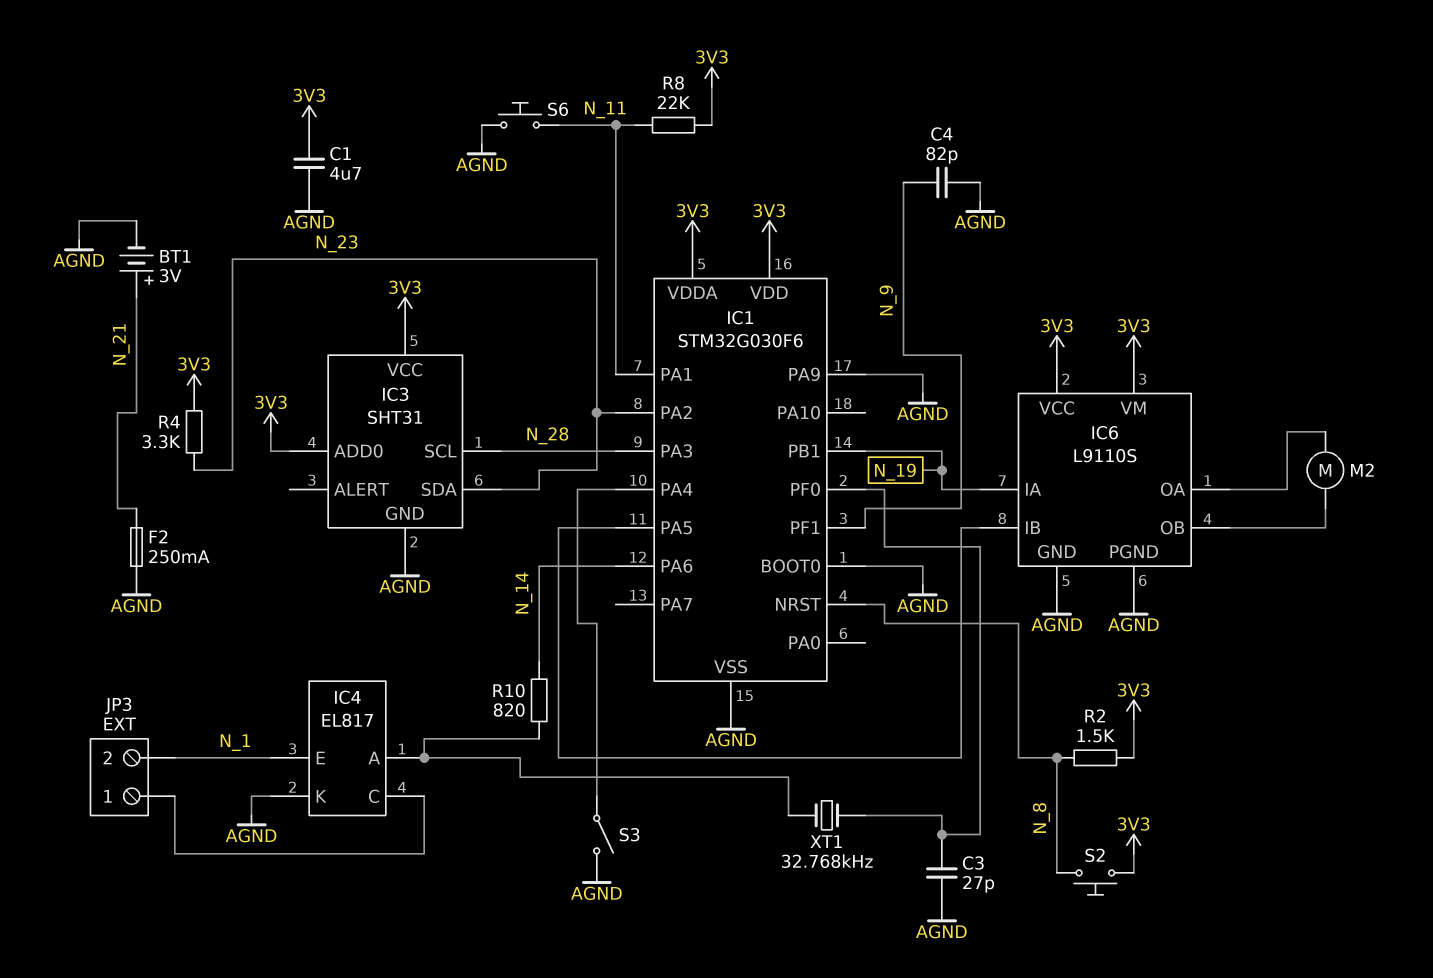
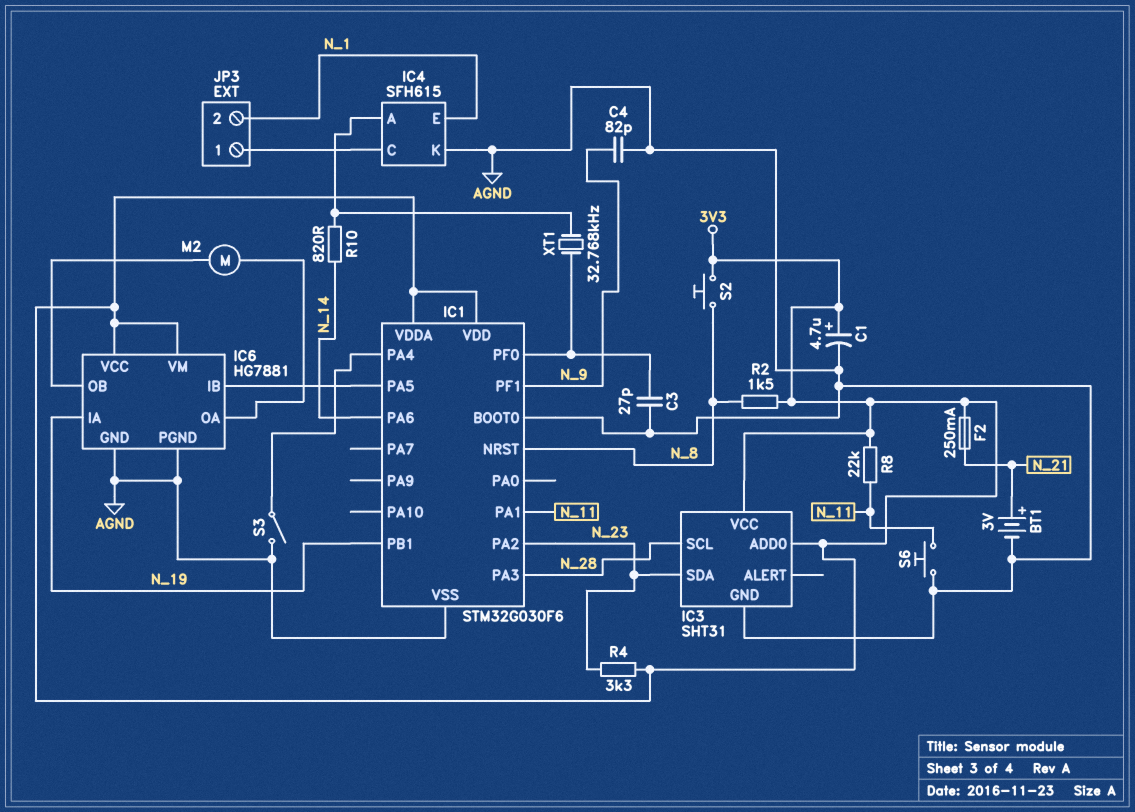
C1: 4.7uF (3V3, AGND) -> 4.7uF (plus 3V3, minus AGND)
F2: 250mA (AGND, N_21) -> 250mA (3V3, N_21)
IC1 pin PA9: AGND -> none
IC4: EL817 -> SFH615
IC6: L9110S -> HG7881

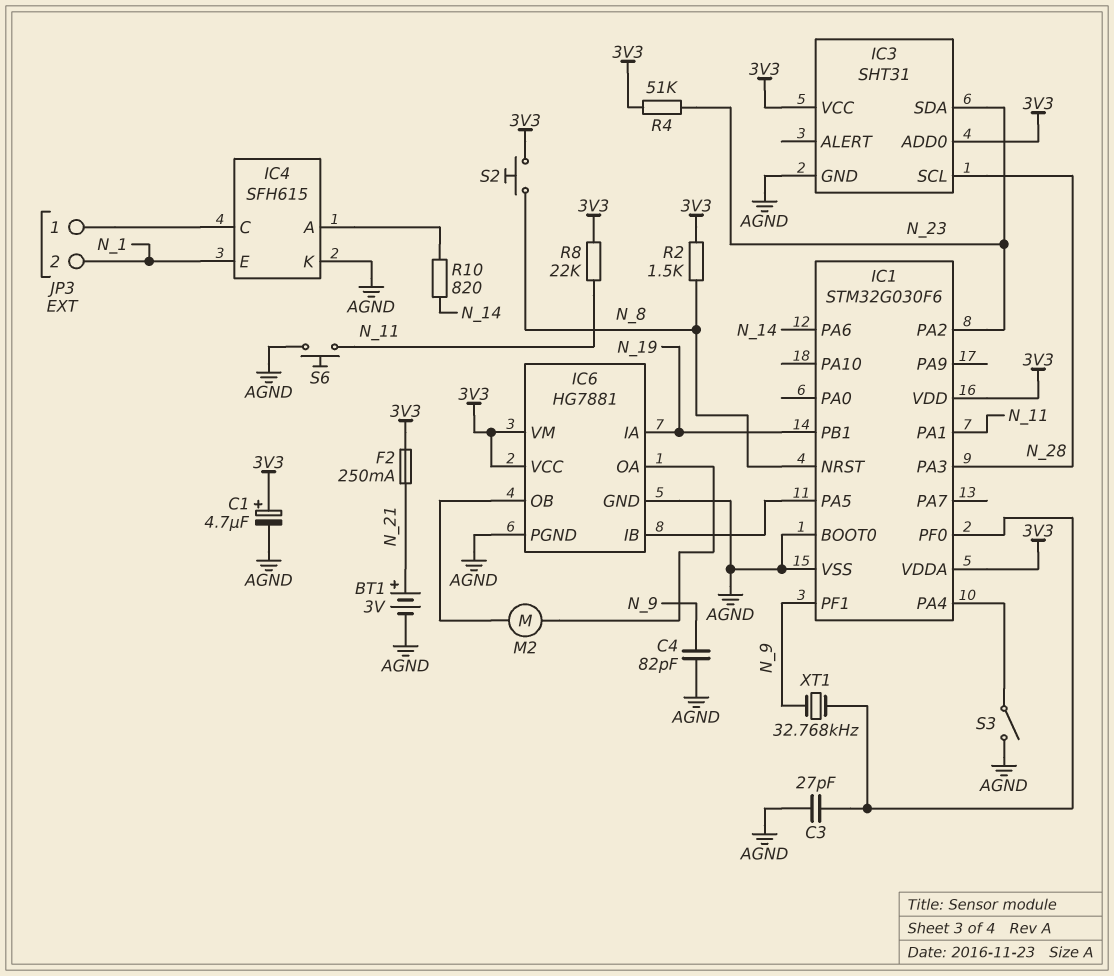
R4: 3.3k (3V3, N_23) -> 51k (3V3, N_23)
XT1: 32.768kHz (IC1/PF0, IC4/A) -> 32.768kHz (IC1/PF0, N_9)

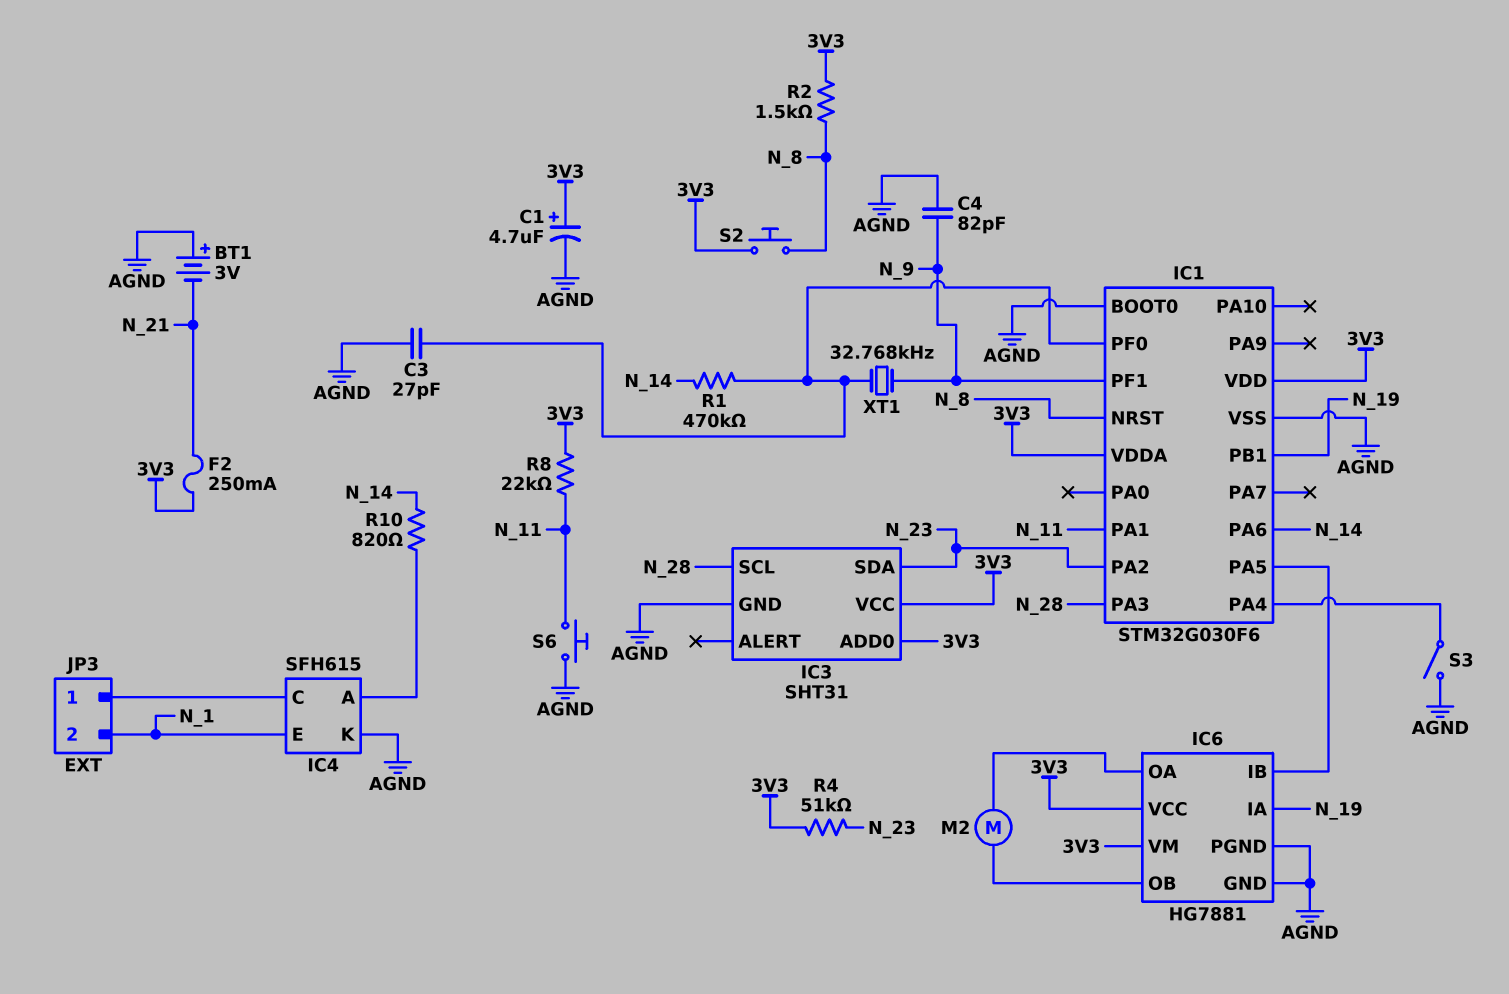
BT1: 3V (plus N_21, minus AGND) -> 3V (plus AGND, minus N_21)
R1: none -> 470k (IC1/PF0, N_14)

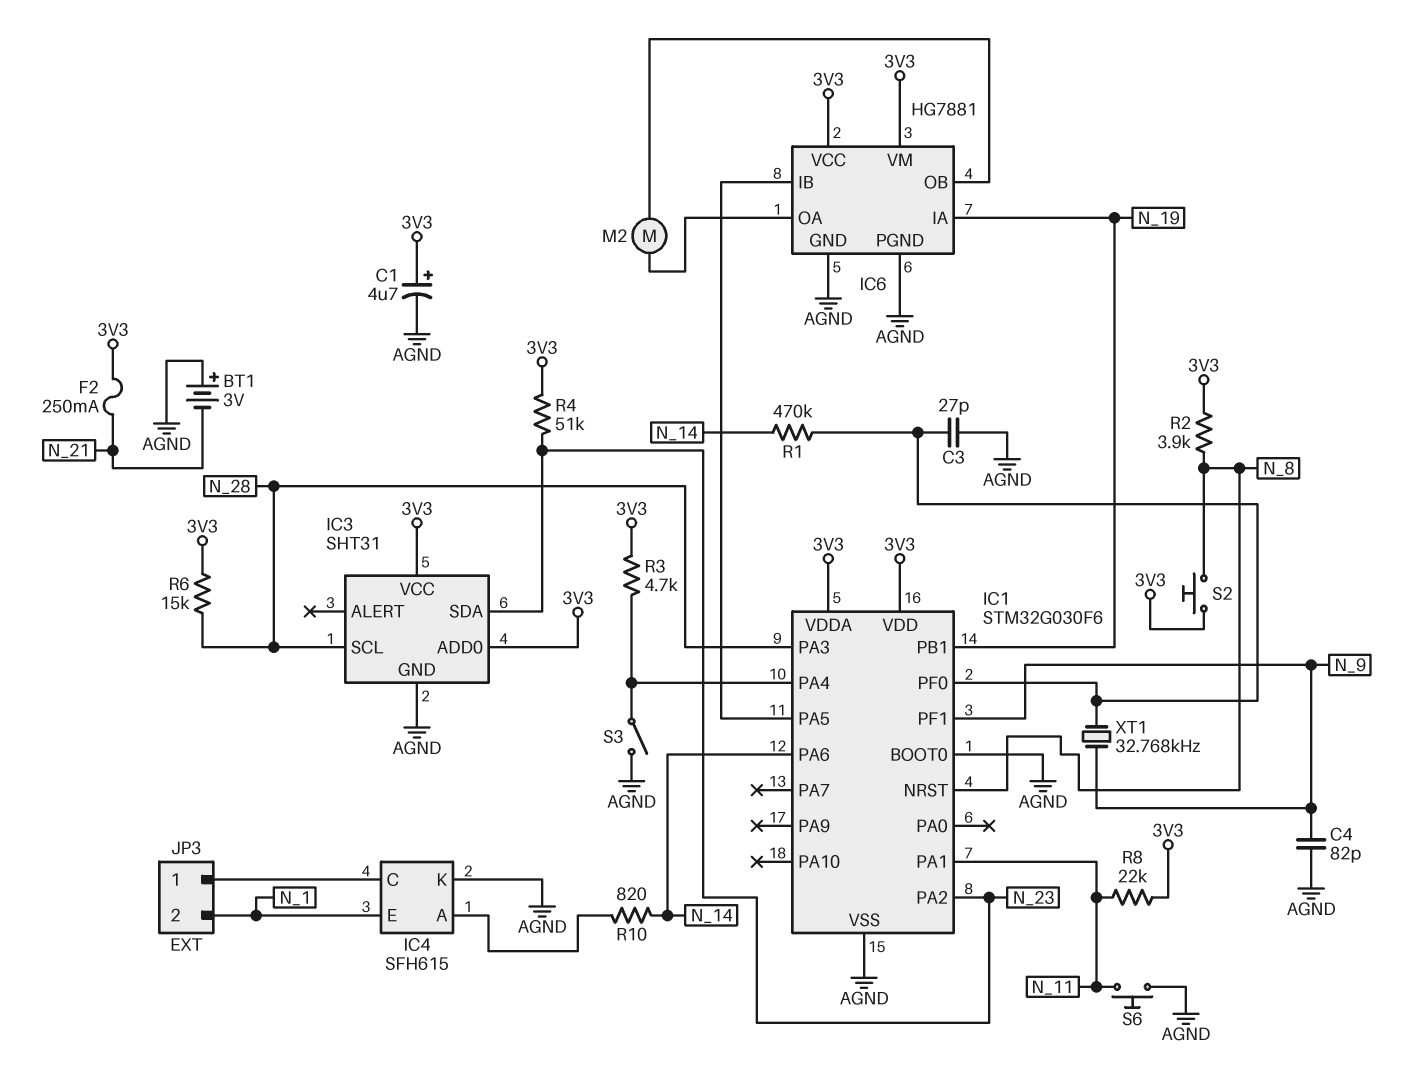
R2: 1.5k (3V3, N_8) -> 3.9k (3V3, N_8)
R3: none -> 4.7k (3V3, IC1/PA4)
R6: none -> 15k (3V3, N_28)

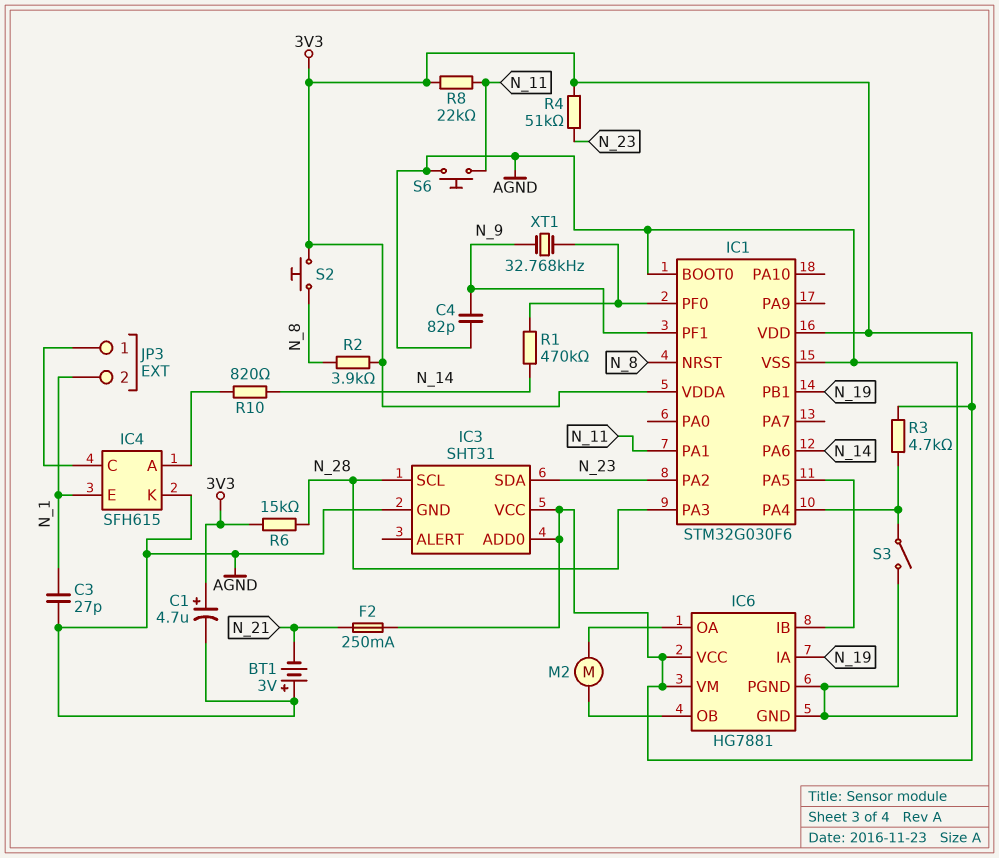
C3: 27pF (AGND, IC1/PF0) -> 27pF (AGND, N_1)

